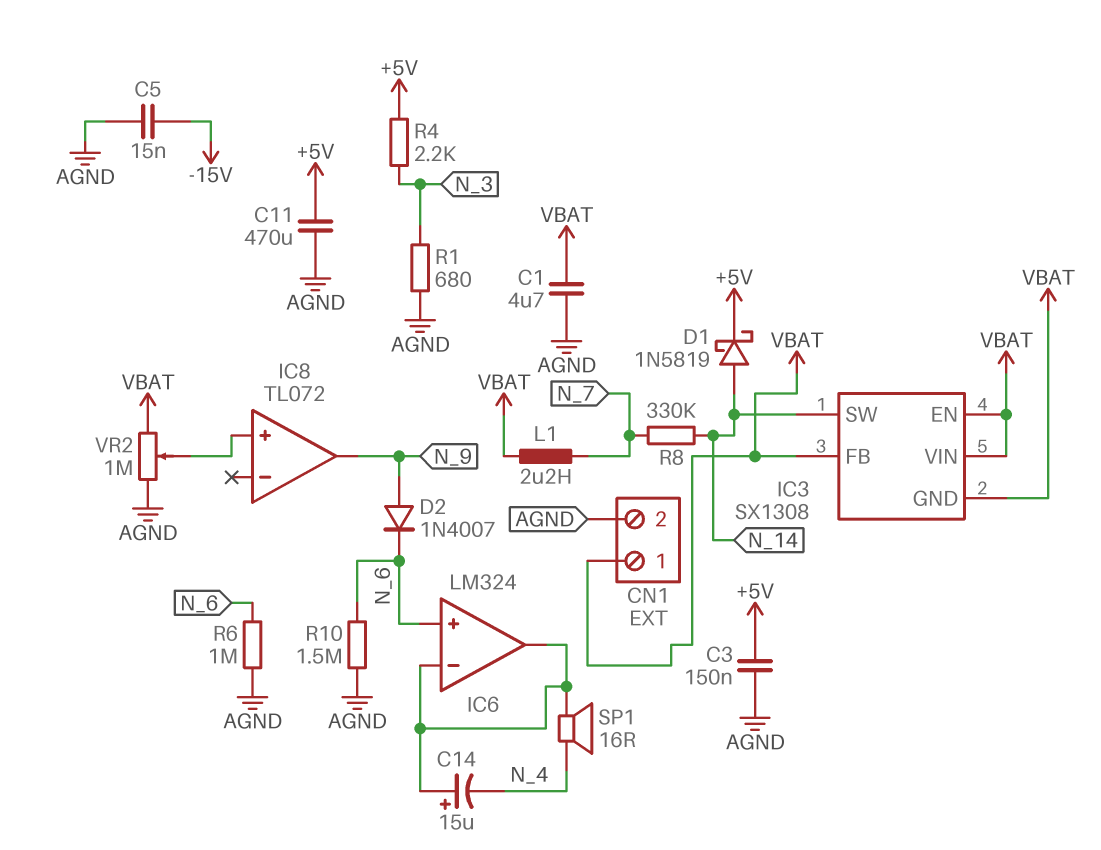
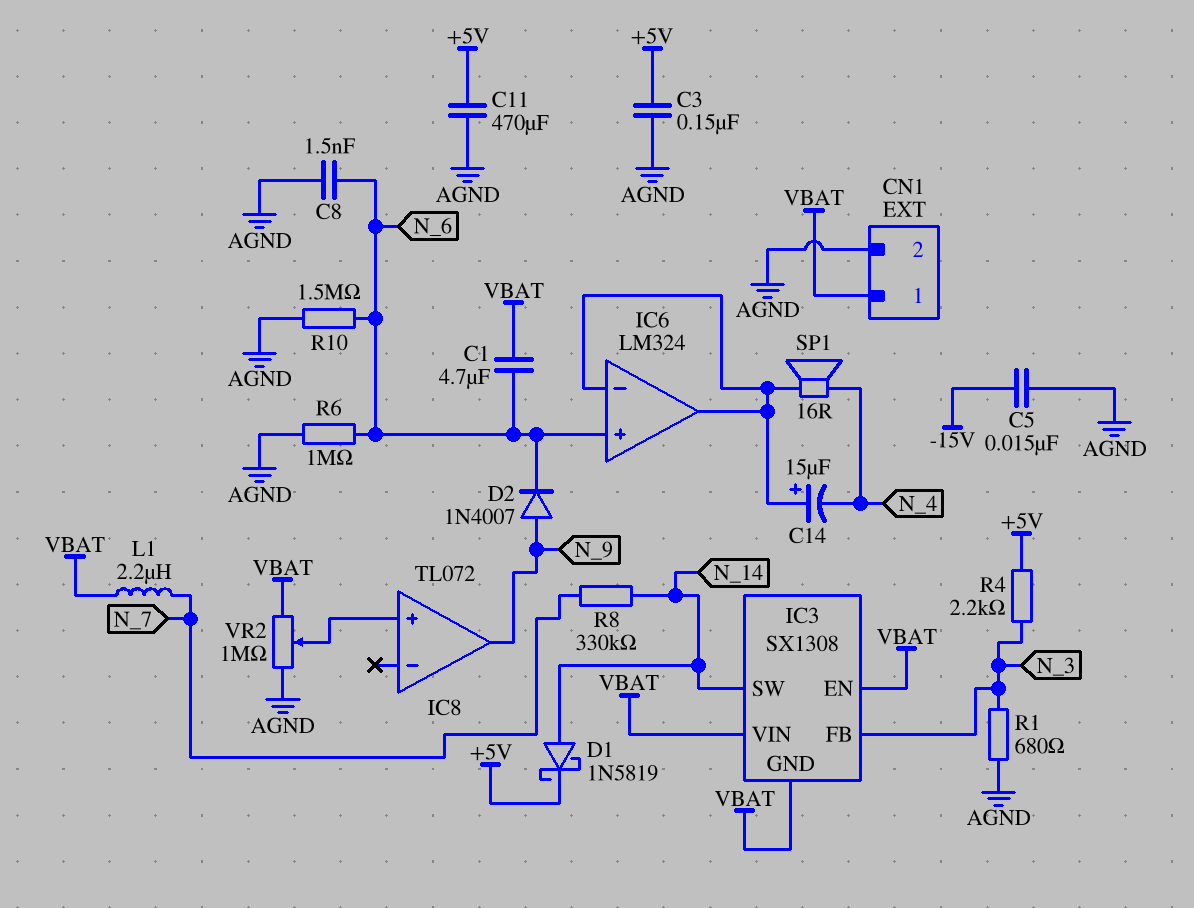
C1: 4.7uF (AGND, VBAT) -> 4.7uF (N_6, VBAT)
C8: none -> 1.5nF (AGND, N_6)
IC3 pin FB: VBAT -> N_3

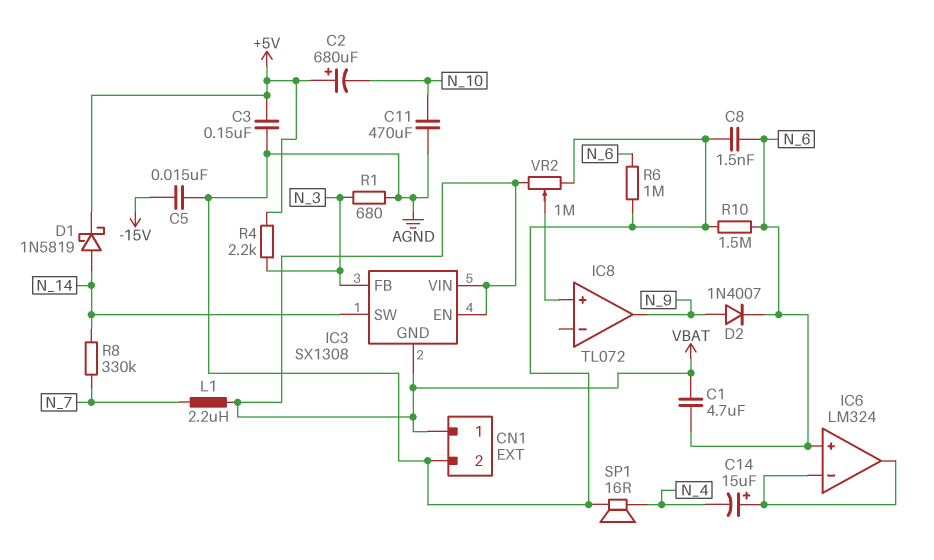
C2: none -> 680uF (plus +5V, minus N_10)
C11: 470uF (+5V, AGND) -> 470uF (AGND, N_10)
SP1: speaker 16R (IC6/in-, N_4) -> speaker 16R (AGND, N_4)

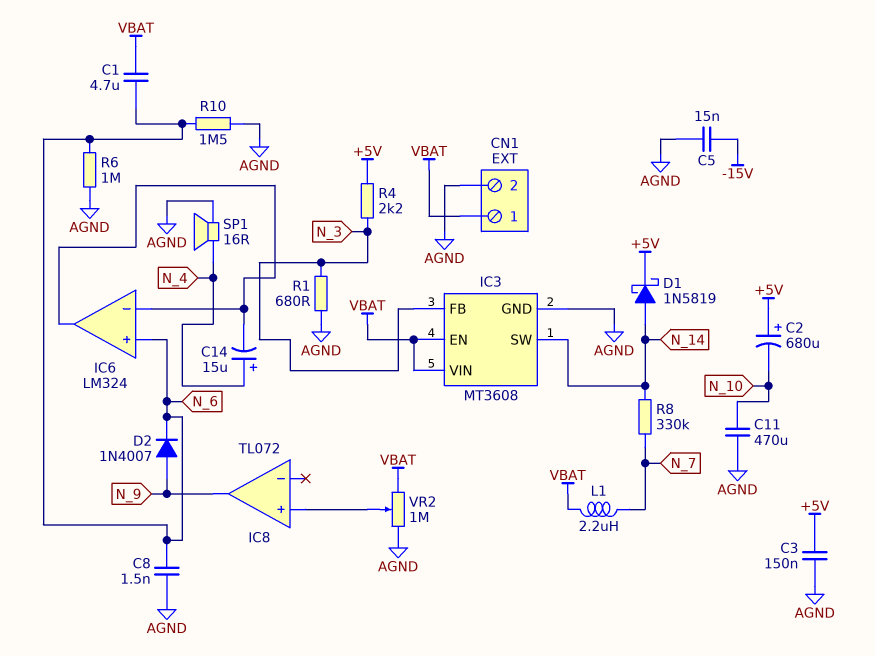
C14: 15uF (plus IC6/in-, minus N_4) -> 15uF (plus N_4, minus IC6/in-)
IC3: SX1308 -> MT3608
IC3 pin GND: VBAT -> AGND

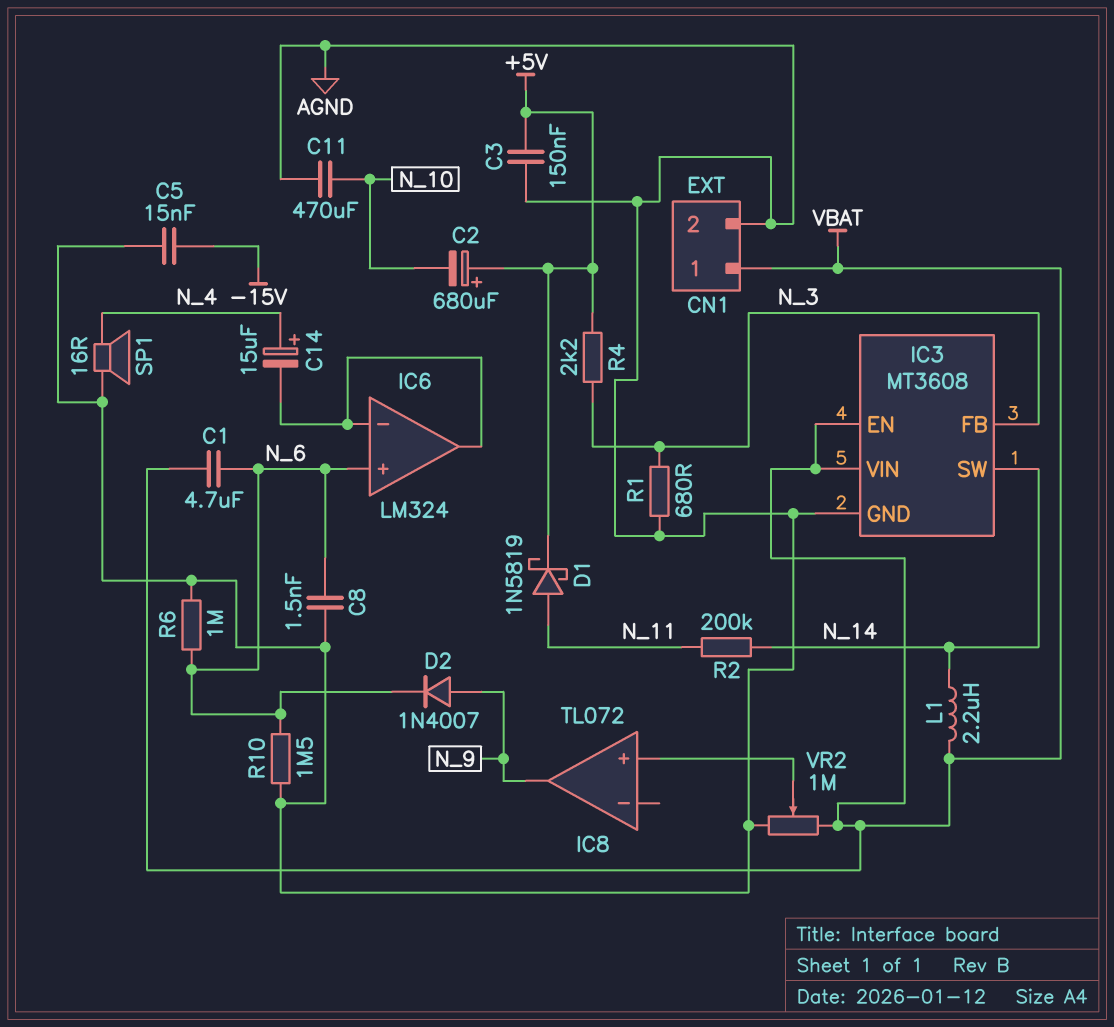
D1: schottky 1N5819 (A N_14, K +5V) -> schottky 1N5819 (A N_11, K +5V)
L1: 2.2uH (N_7, VBAT) -> 2.2uH (N_14, VBAT)
R2: none -> 200k (N_11, N_14)
R8: 330k (N_7, N_14) -> none

